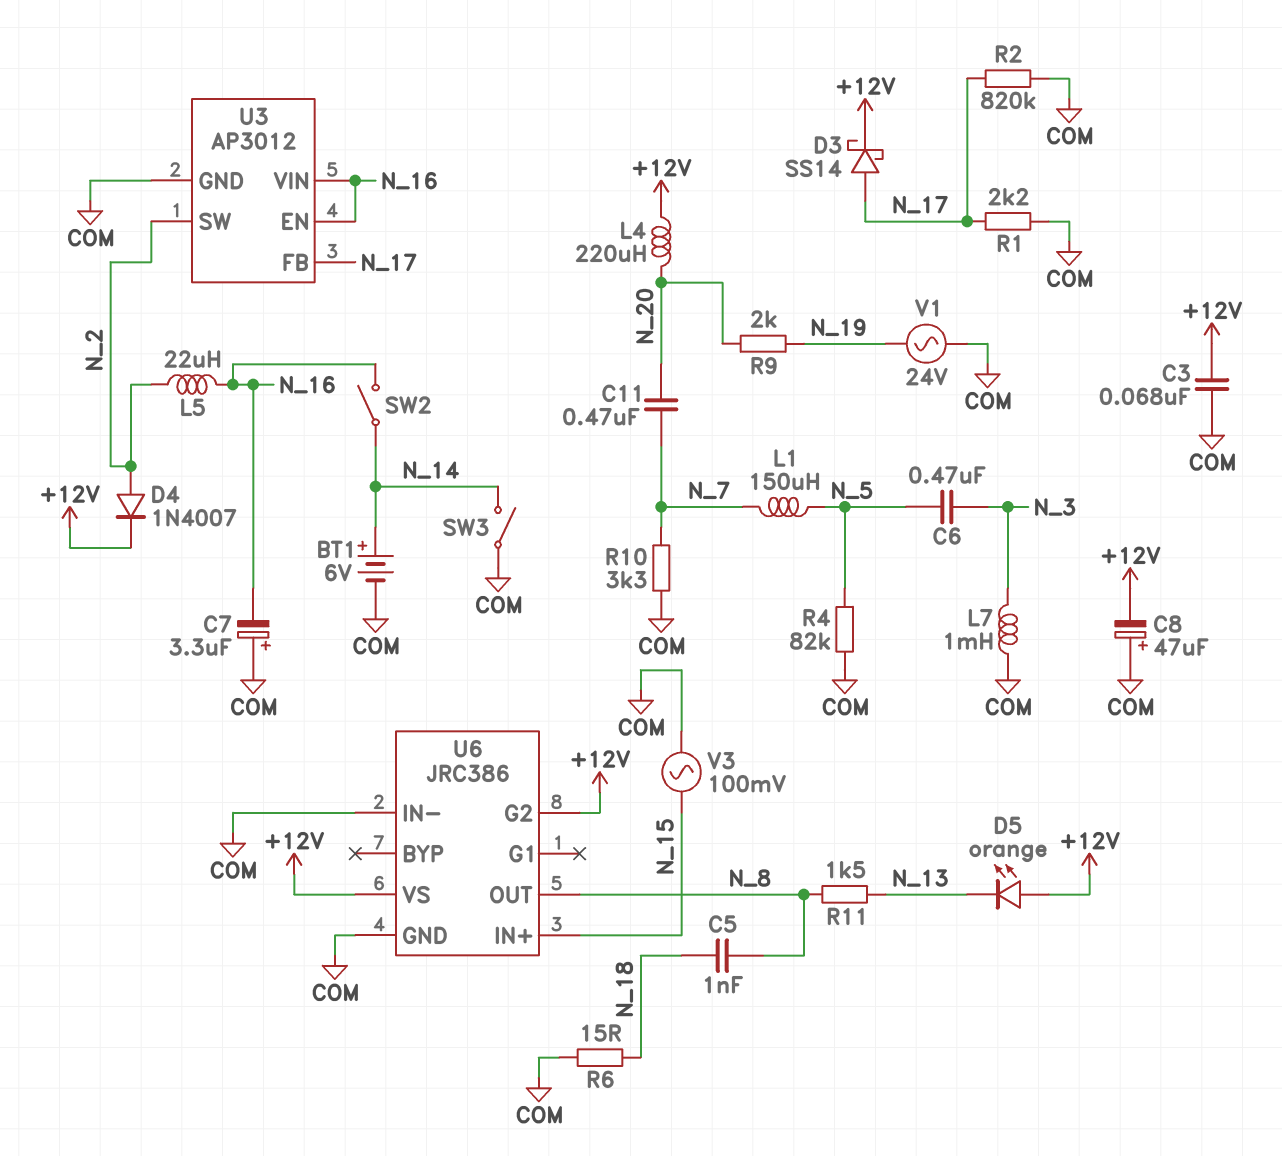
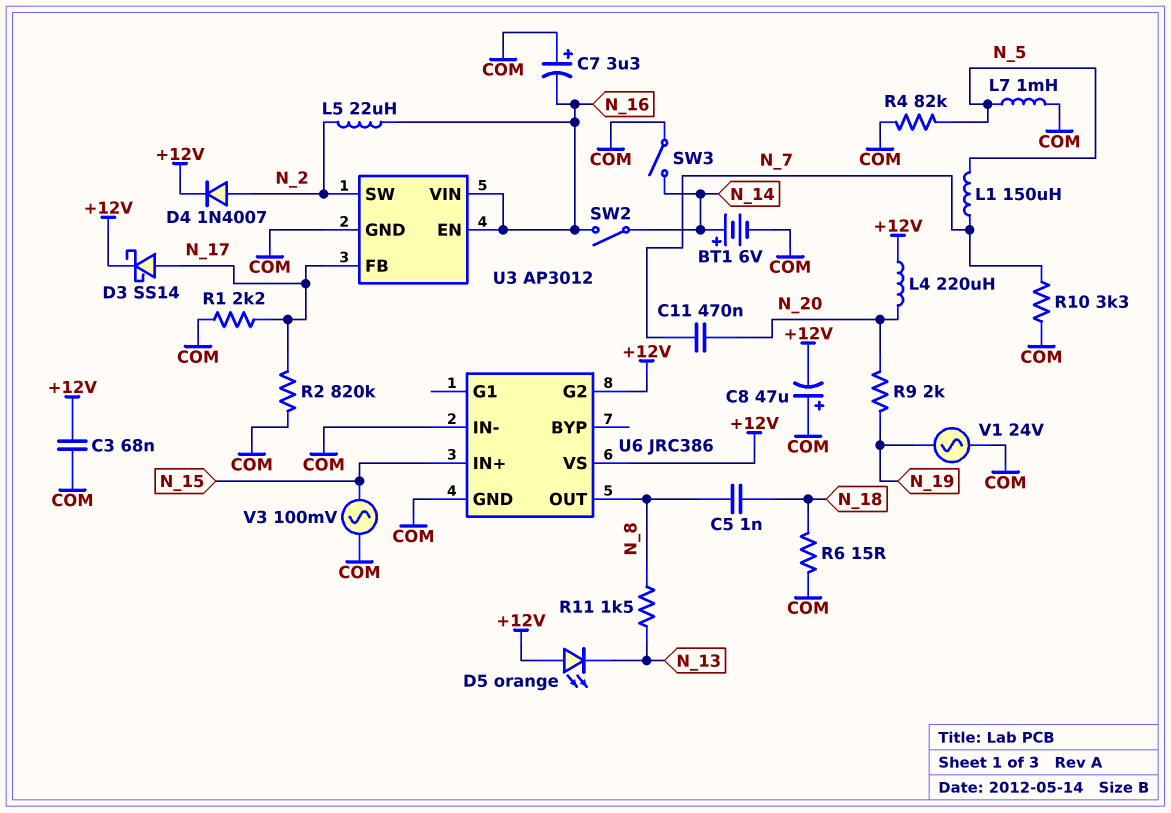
C6: 470nF (N_3, N_5) -> none
L7: 1mH (COM, N_3) -> 1mH (COM, N_5)

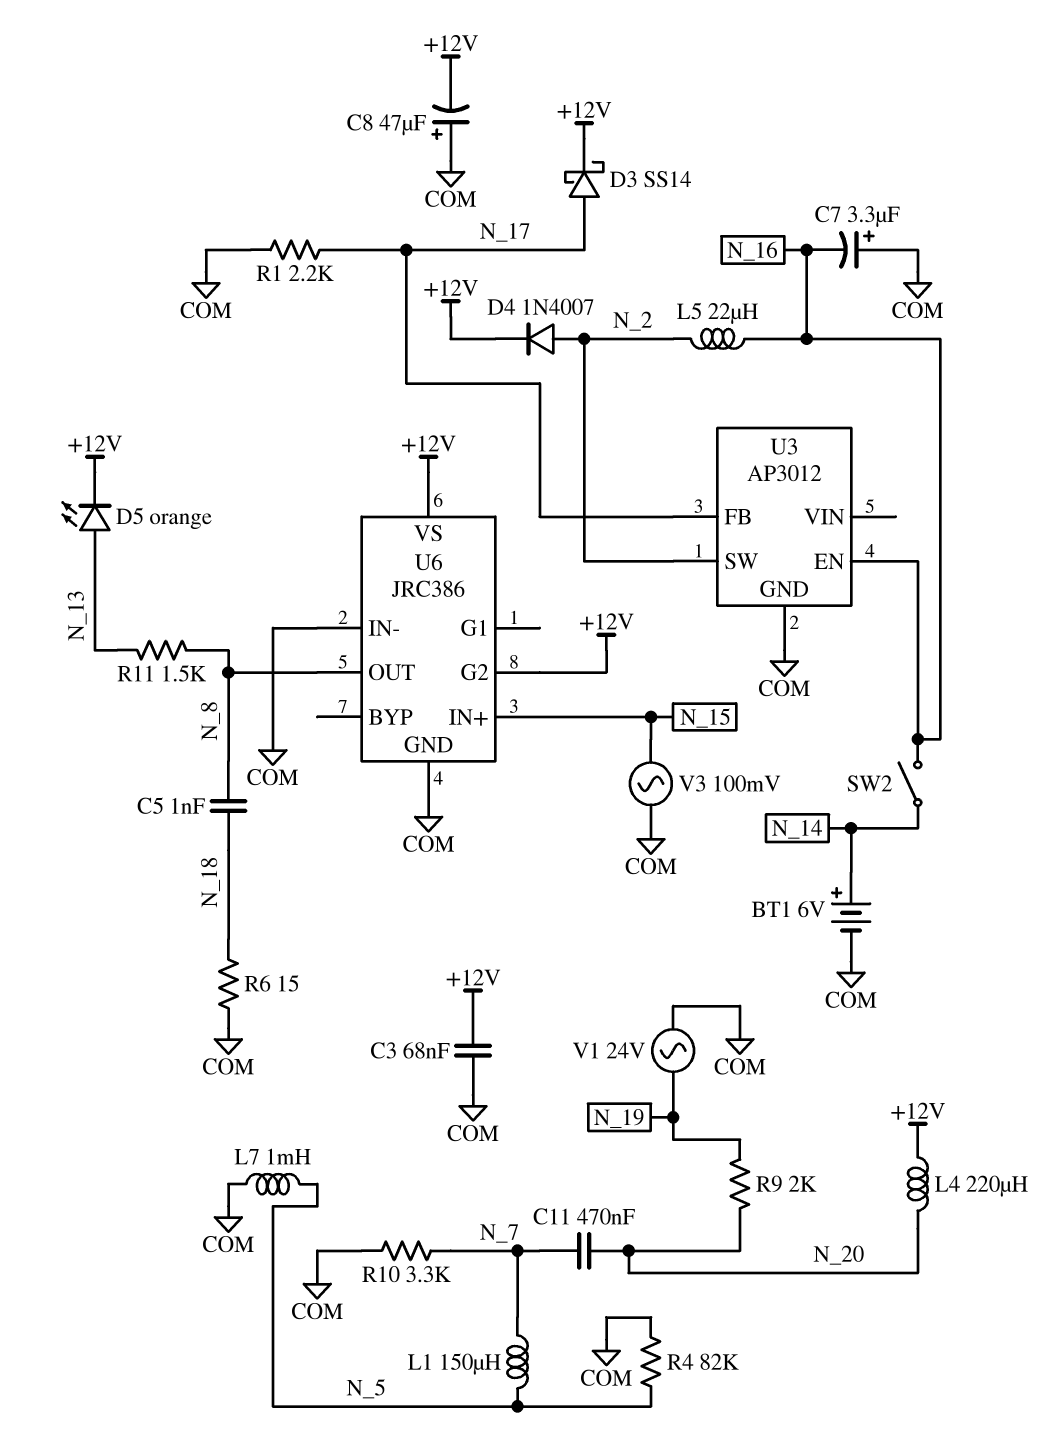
D5: LED orange (A +12V, K N_13) -> LED orange (A N_13, K +12V)
R2: 820k (COM, N_17) -> none
SW3: switch (COM, N_14) -> none
U3 pin VIN: N_16 -> none

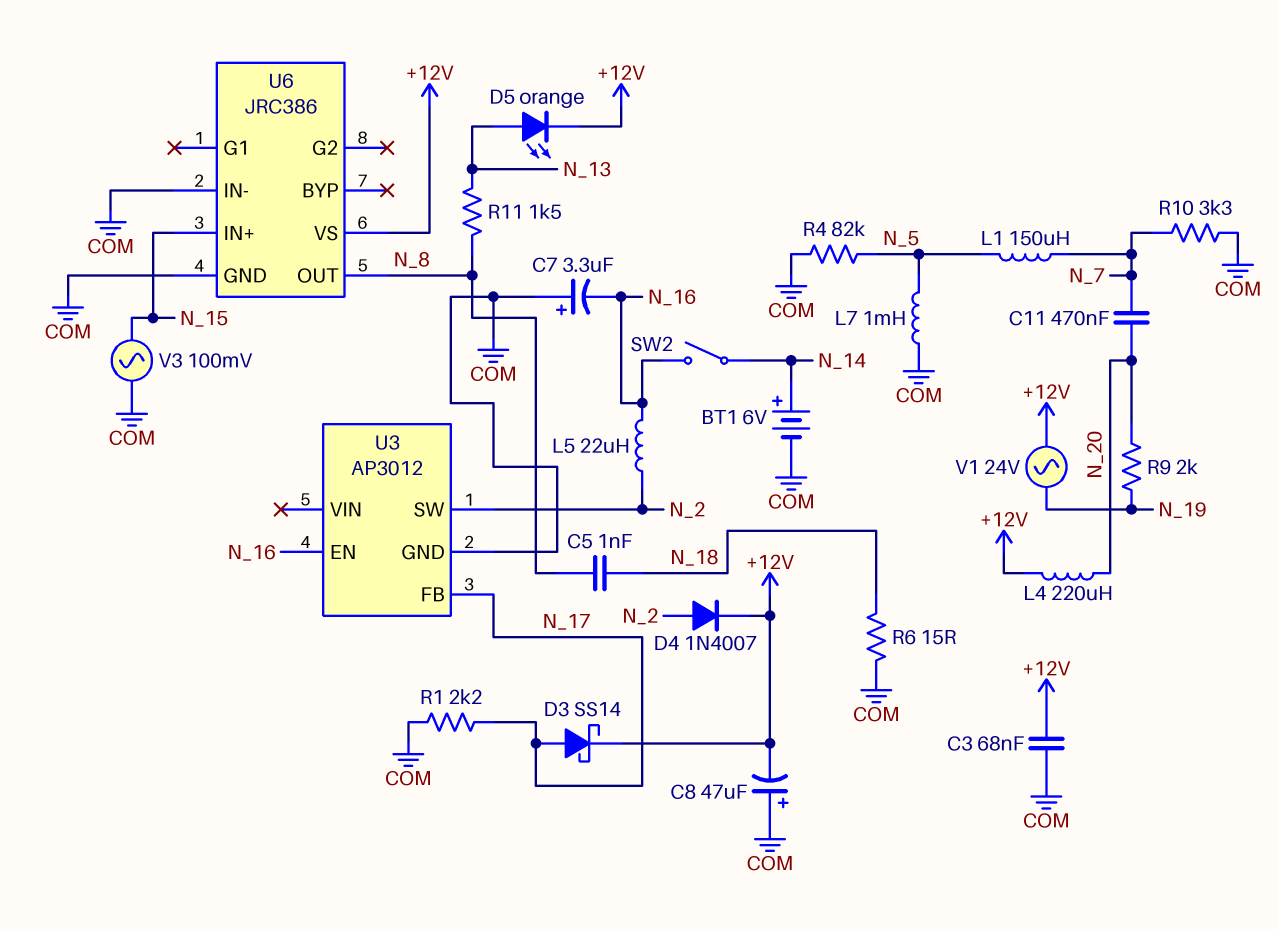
U6 pin G2: +12V -> none
V1: AC 24V (COM, N_19) -> AC 24V (+12V, N_19)

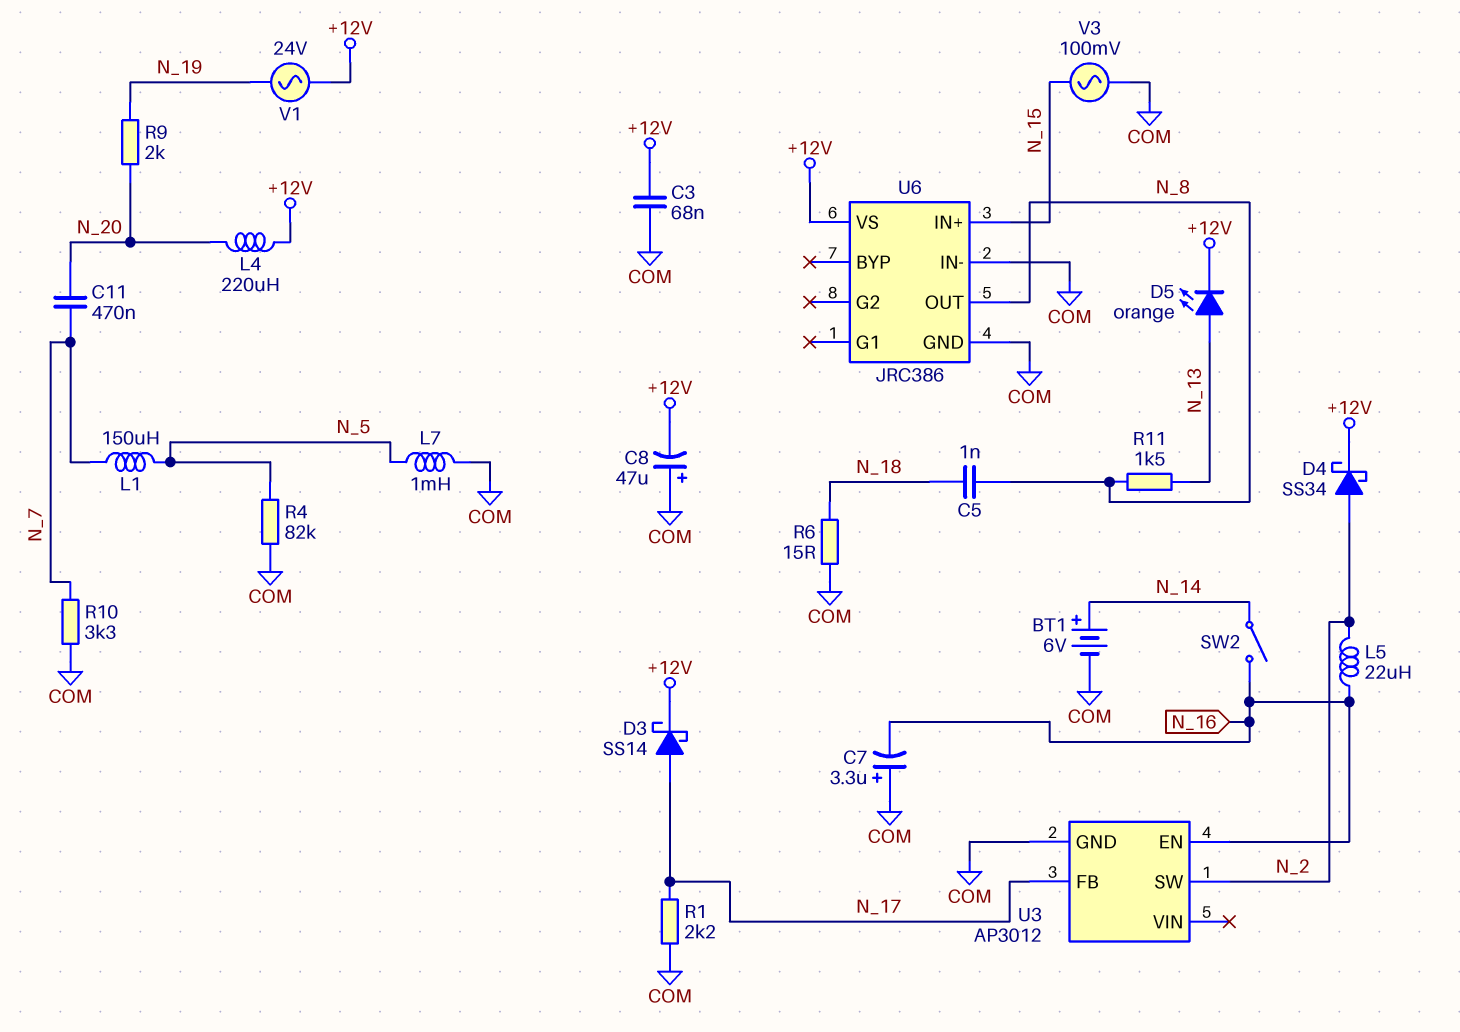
D4: diode 1N4007 (A N_2, K +12V) -> schottky SS34 (A N_2, K +12V)

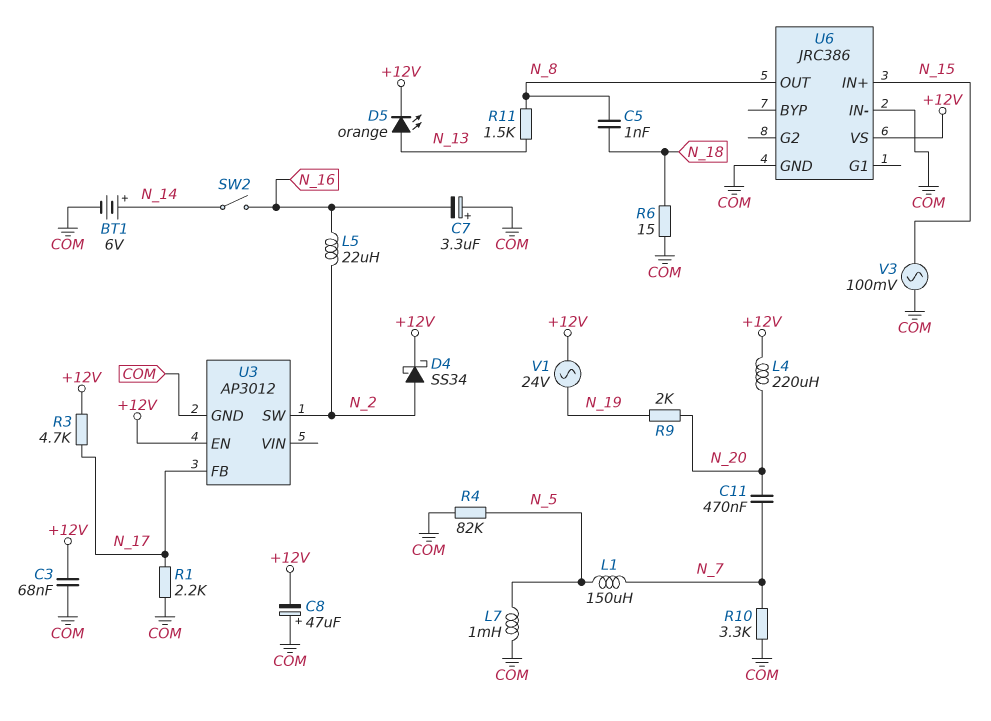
D3: schottky SS14 (A N_17, K +12V) -> none
R3: none -> 4.7k (+12V, N_17)
U3 pin EN: N_16 -> +12V

